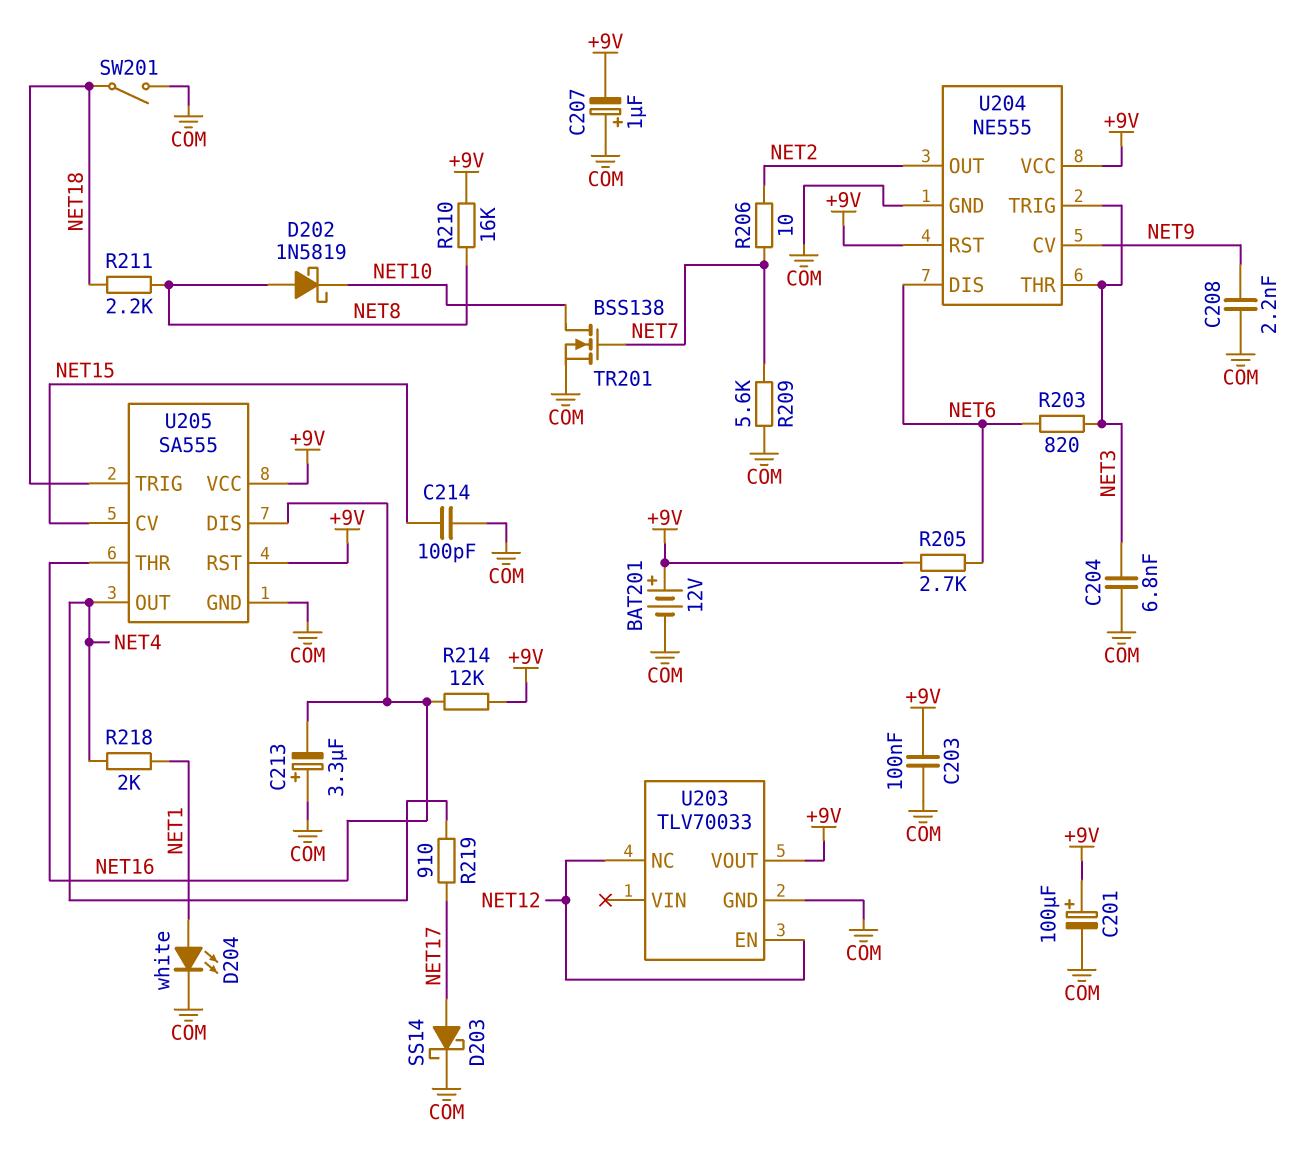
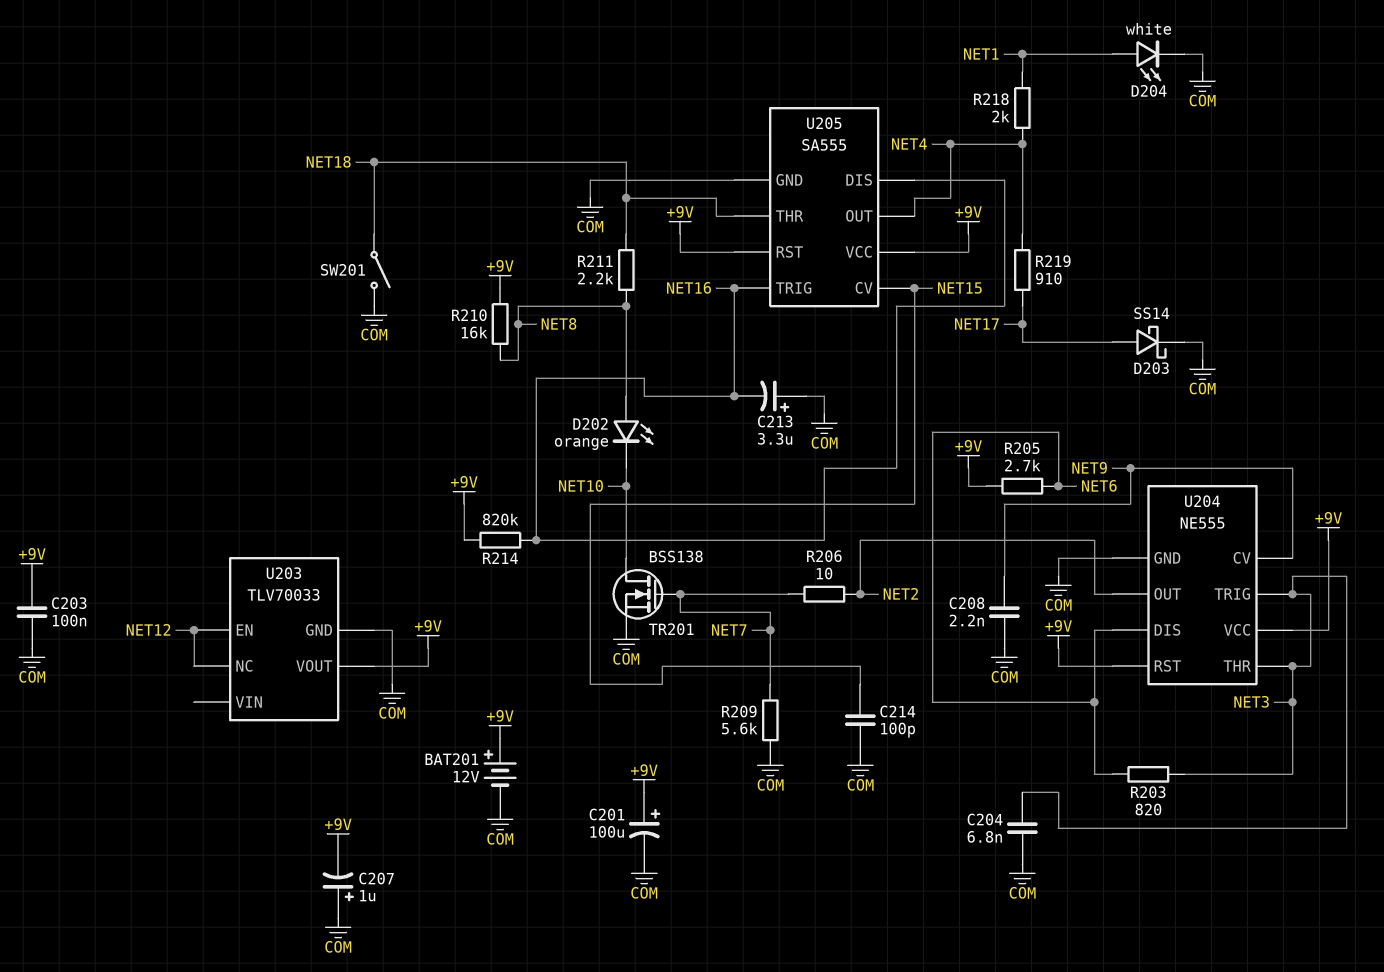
D202: schottky 1N5819 (A NET8, K NET10) -> LED orange (A NET8, K NET10)
R214: 12k (+9V, NET16) -> 820k (+9V, NET16)
U205 pin THR: NET16 -> NET18
U205 pin TRIG: NET18 -> NET16

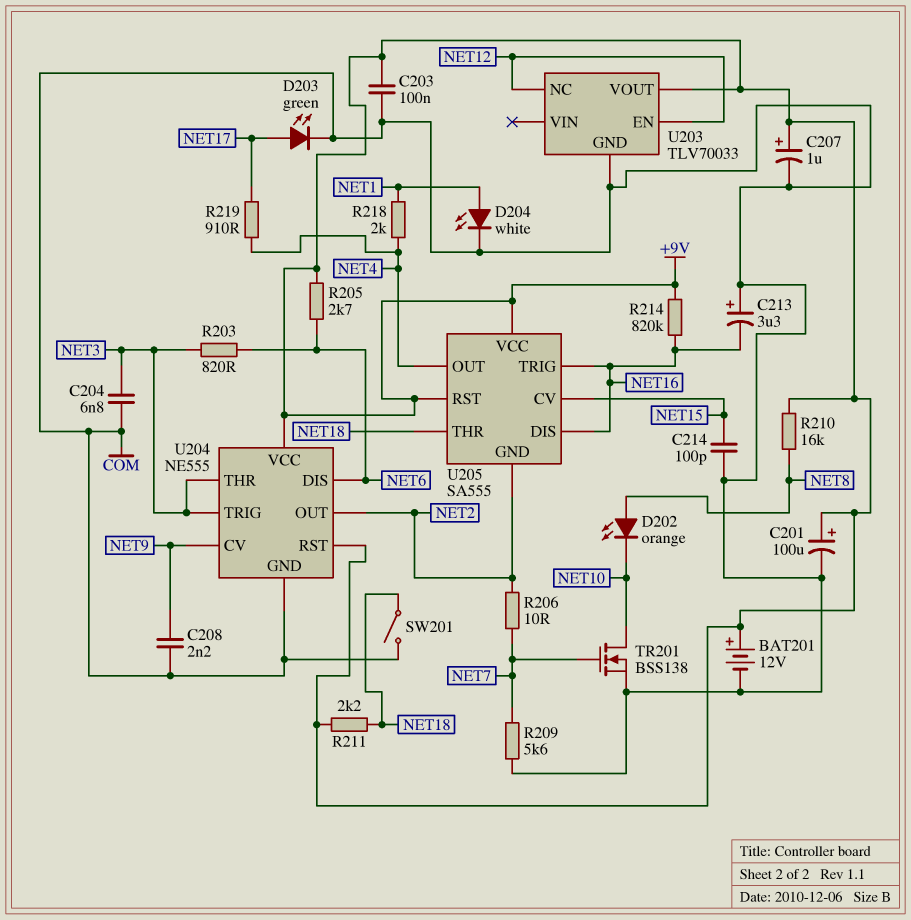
C207: 1uF (plus COM, minus +9V) -> 1uF (plus +9V, minus COM)
D203: schottky SS14 (A NET17, K COM) -> LED green (A NET17, K COM)
R211: 2.2k (NET8, NET18) -> 2.2k (+9V, NET18)
U205 pin GND: COM -> NET2

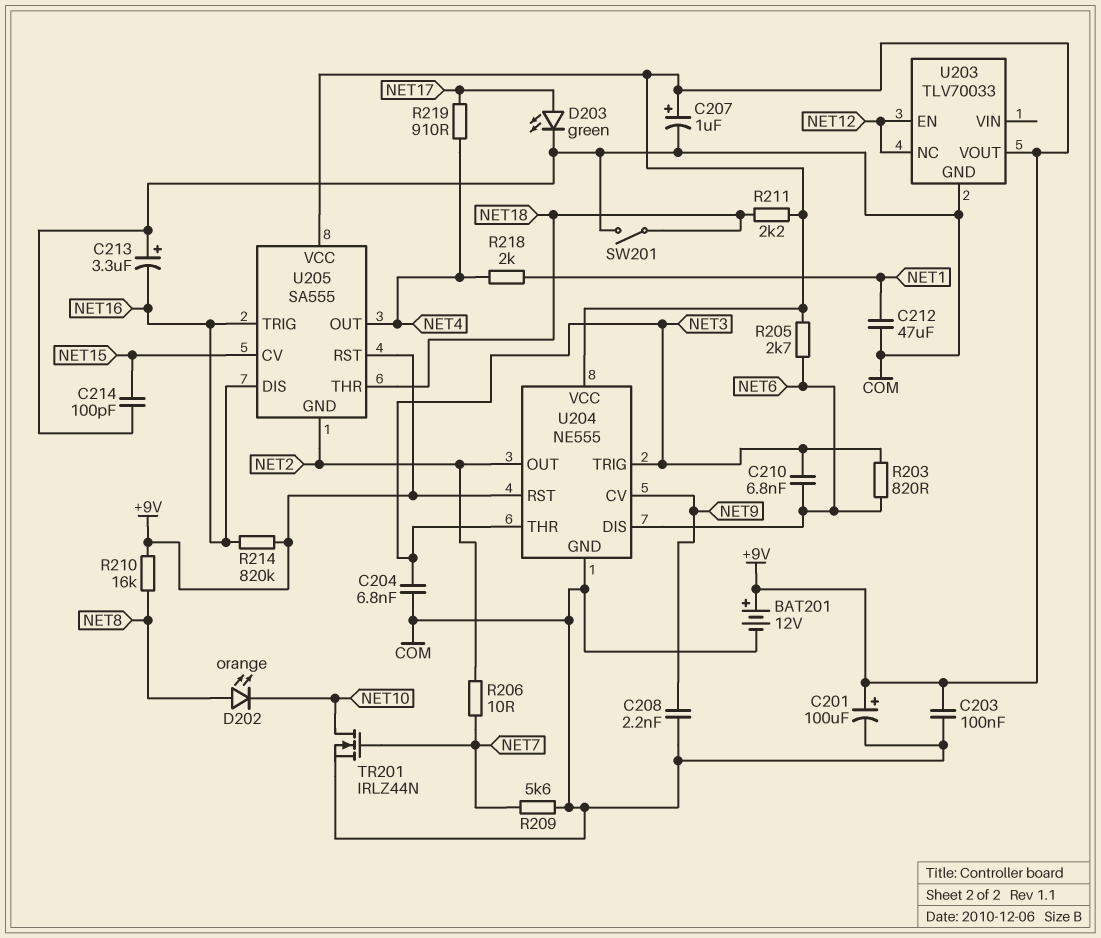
C210: none -> 6.8nF (NET3, NET6)
C212: none -> 47uF (COM, NET1)
D204: LED white (A NET1, K COM) -> none
TR201: NMOS BSS138 (G NET7, D NET10, S COM) -> NMOS IRLZ44N (G NET7, D NET10, S COM)

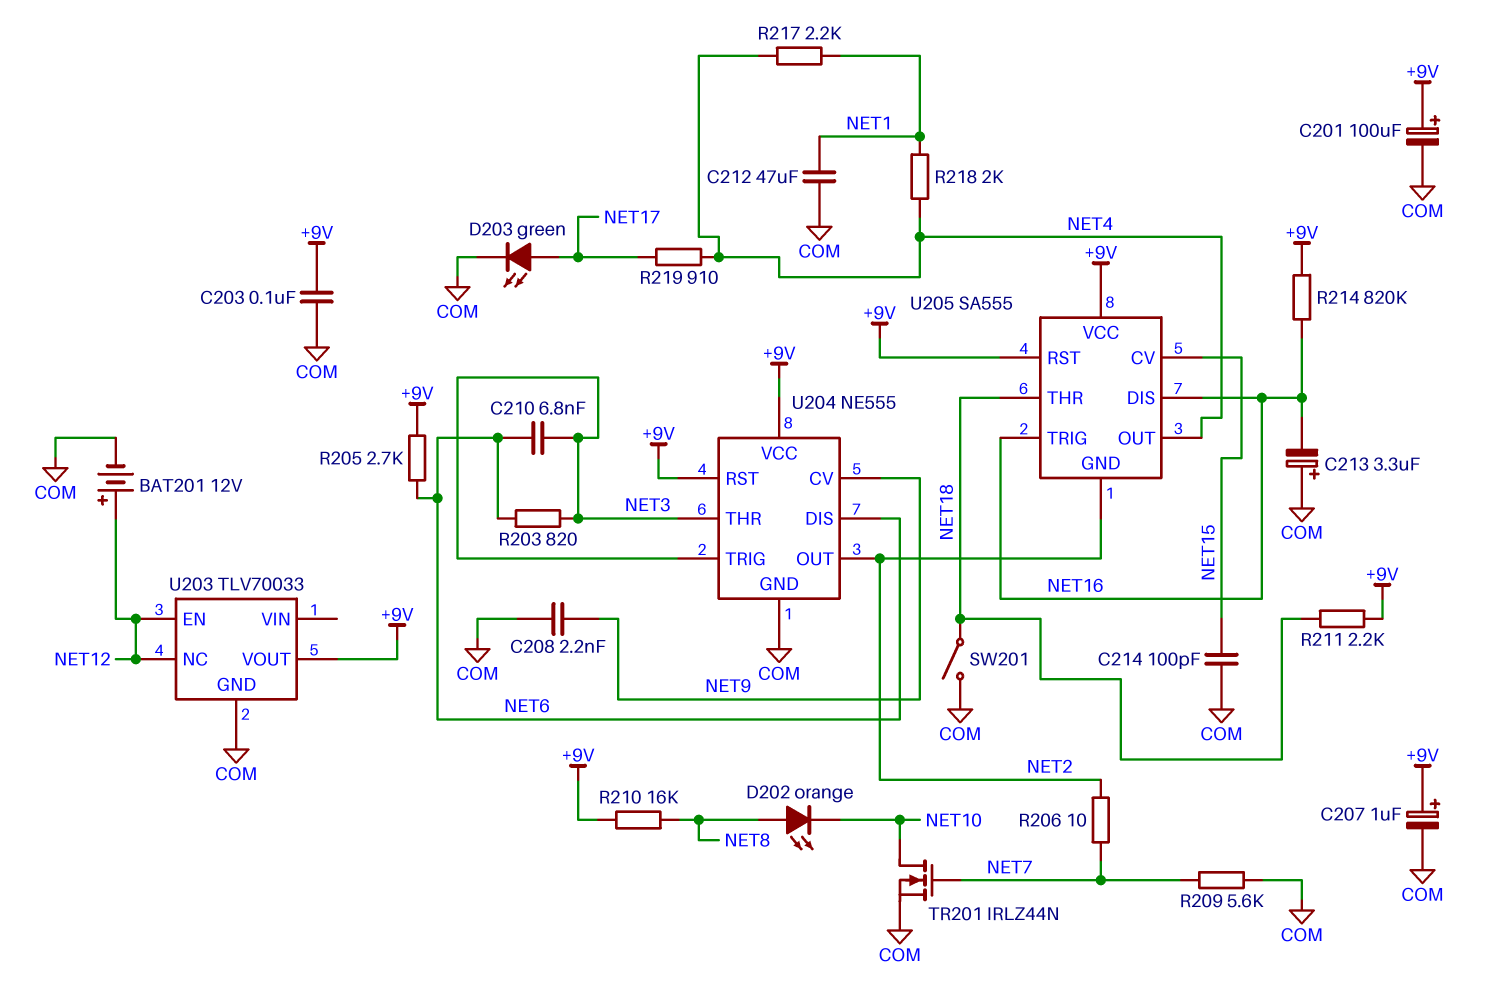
BAT201: 12V (plus +9V, minus COM) -> 12V (plus NET12, minus COM)
C204: 6.8nF (COM, NET3) -> none
R217: none -> 2.2k (NET1, NET4)

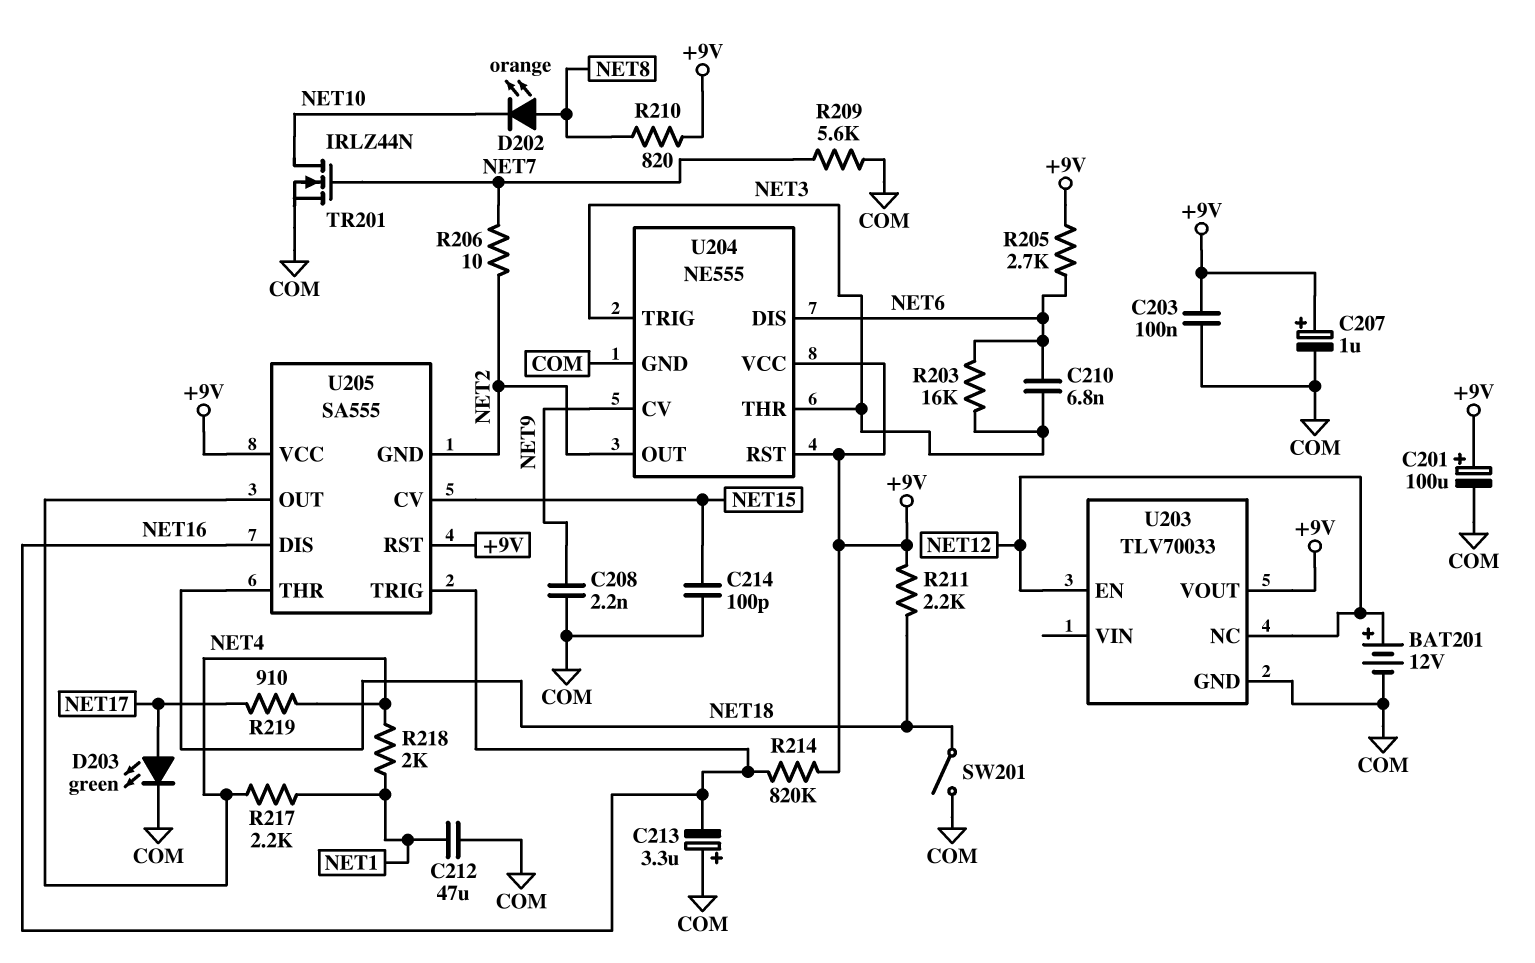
R203: 820 (NET3, NET6) -> 16k (NET3, NET6)
R210: 16k (+9V, NET8) -> 820 (+9V, NET8)

